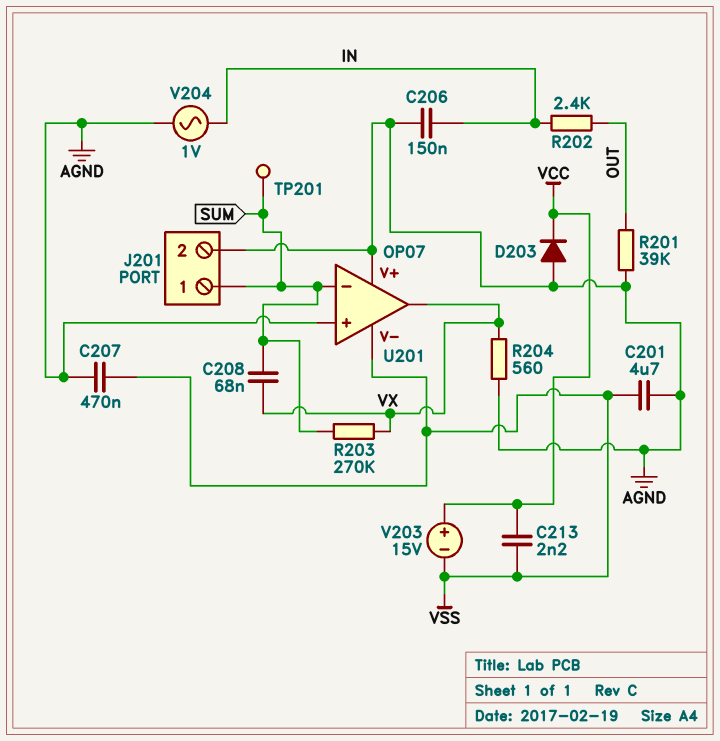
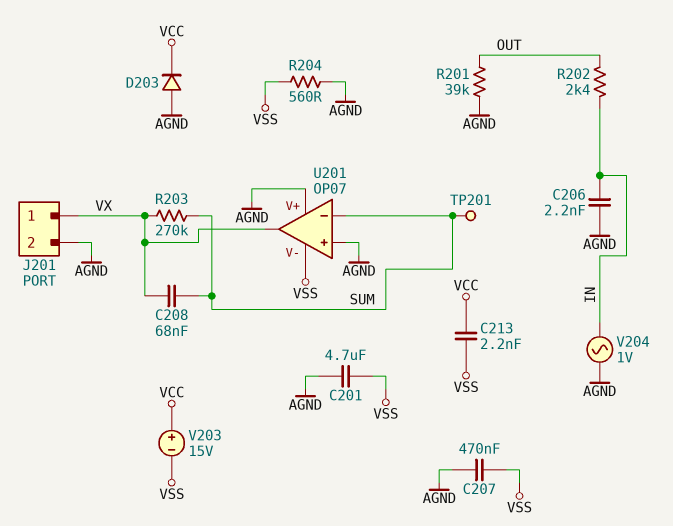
C206: 150nF (AGND, IN) -> 2.2nF (AGND, IN)
J201 pin 1: SUM -> VX
R204: 560 (AGND, VX) -> 560 (AGND, VSS)

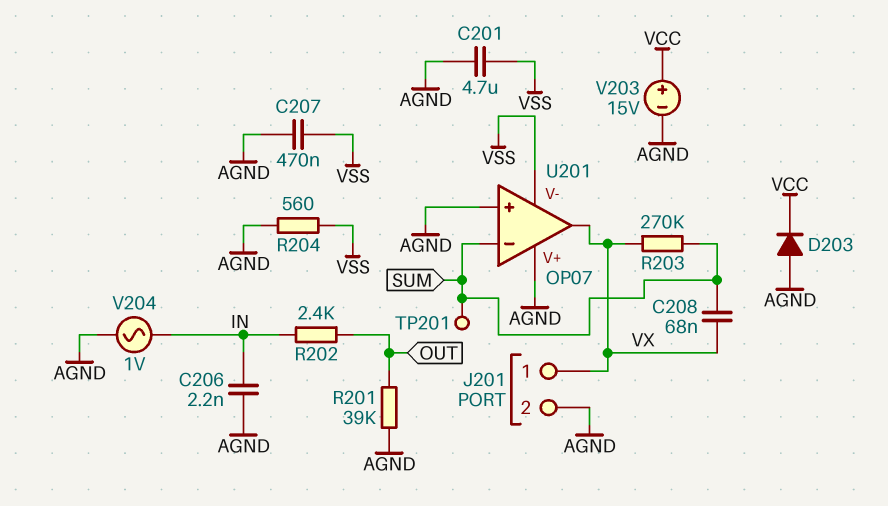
C213: 2.2nF (VCC, VSS) -> none
V203: 15V (plus VCC, minus VSS) -> 15V (plus VCC, minus AGND)

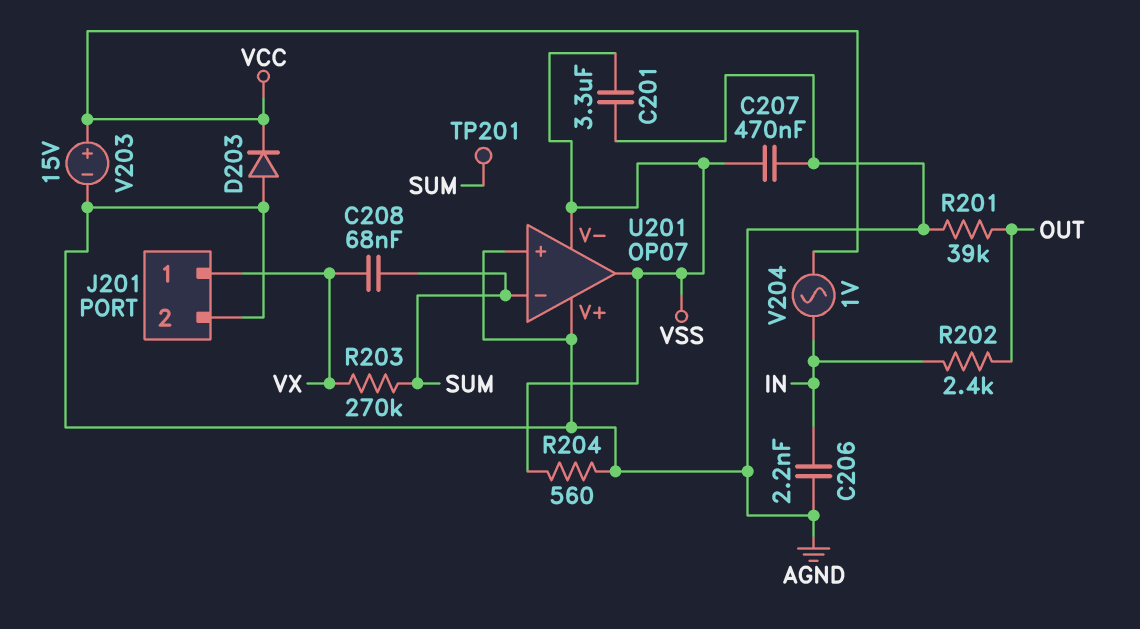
C201: 4.7uF (AGND, VSS) -> 3.3uF (AGND, VSS)
U201 pin out: VX -> VSS
V204: AC 1V (AGND, IN) -> AC 1V (IN, VCC)

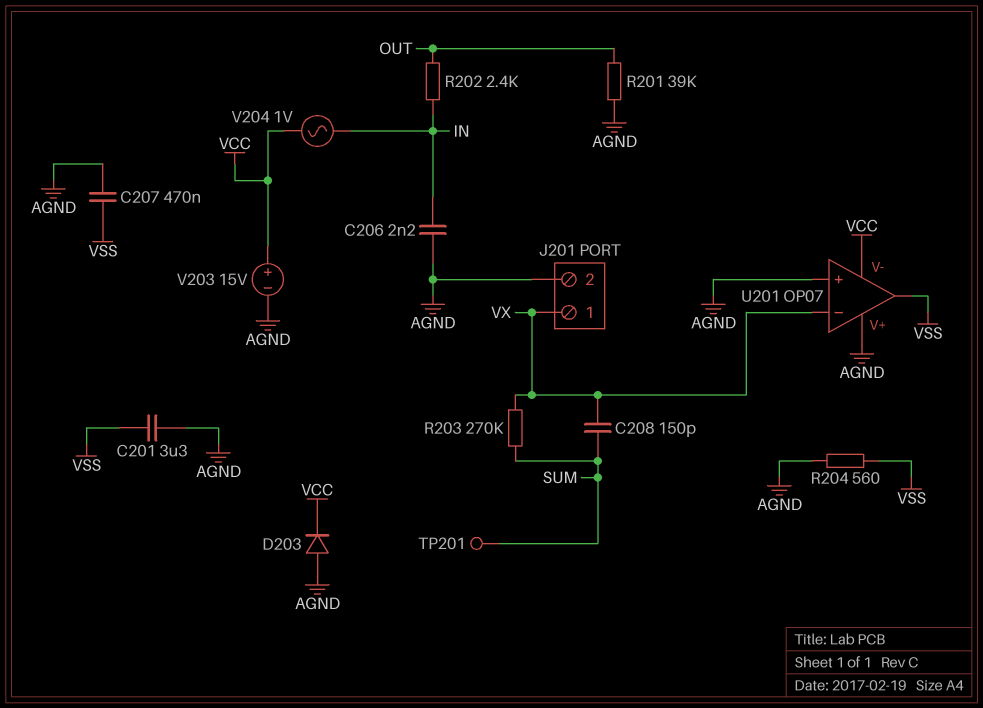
C208: 68nF (SUM, VX) -> 150pF (SUM, VX)
U201 pin V-: VSS -> VCC
U201 pin in-: SUM -> VX

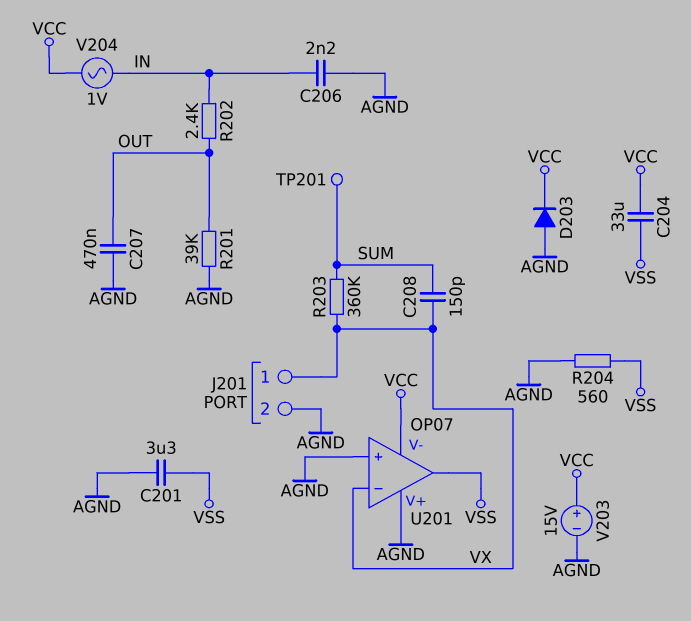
C204: none -> 33uF (VCC, VSS)
C207: 470nF (AGND, VSS) -> 470nF (AGND, OUT)
R203: 270k (SUM, VX) -> 360k (SUM, VX)

